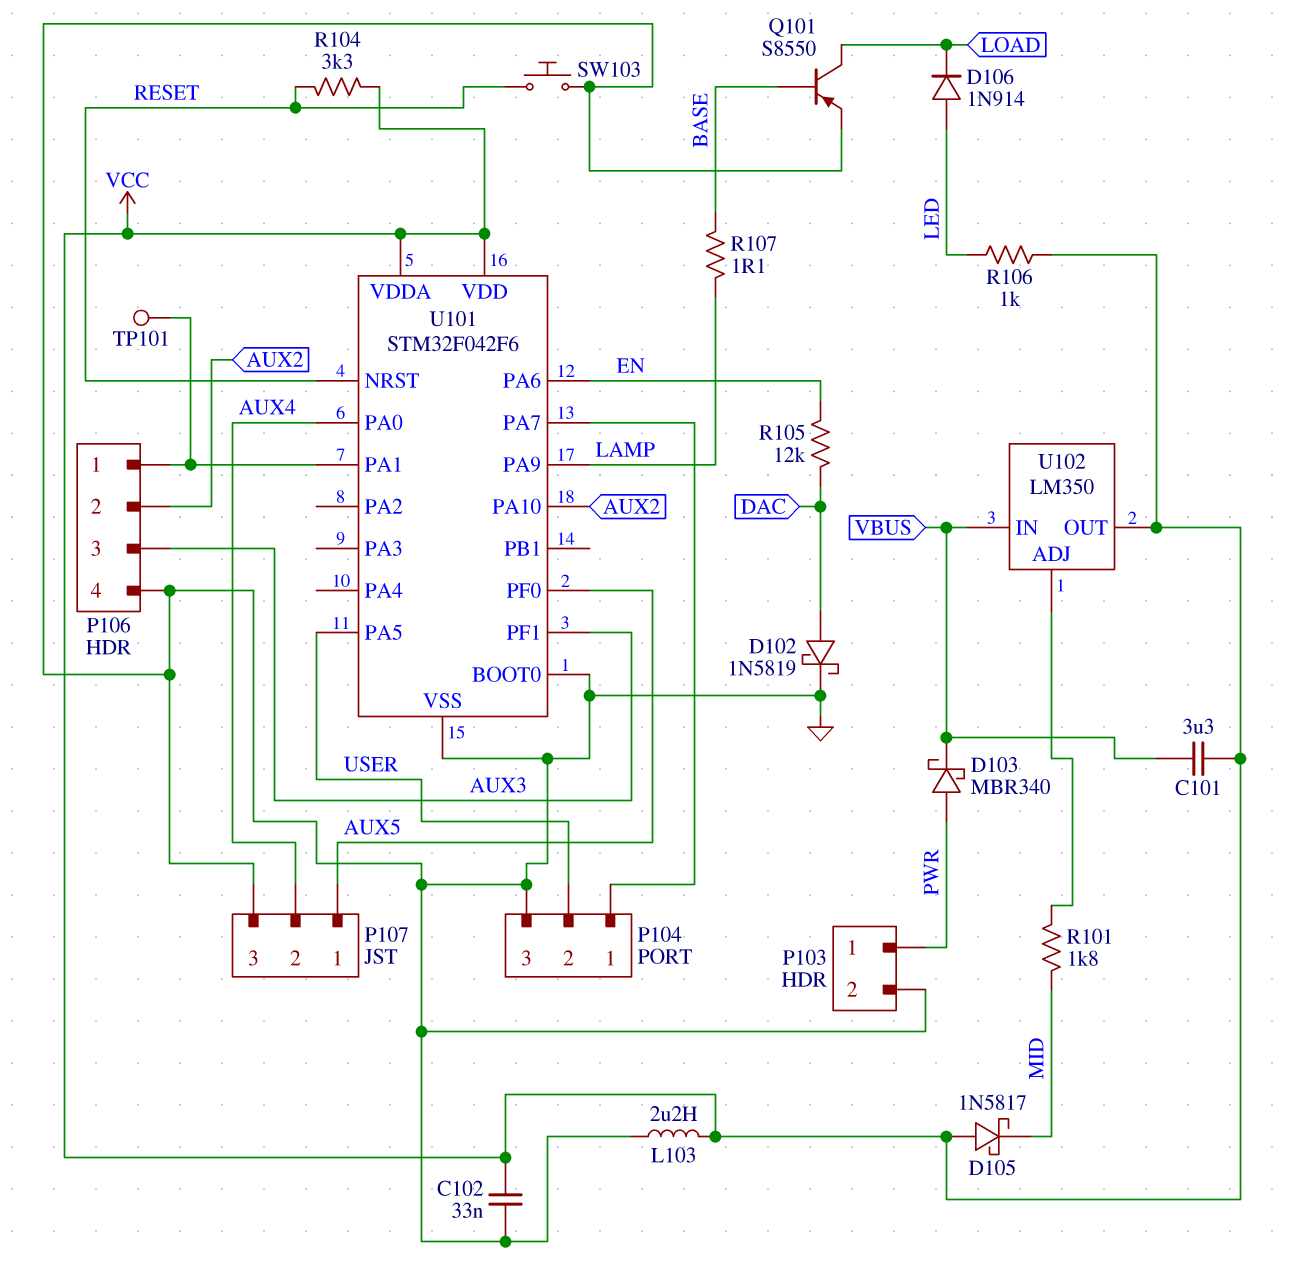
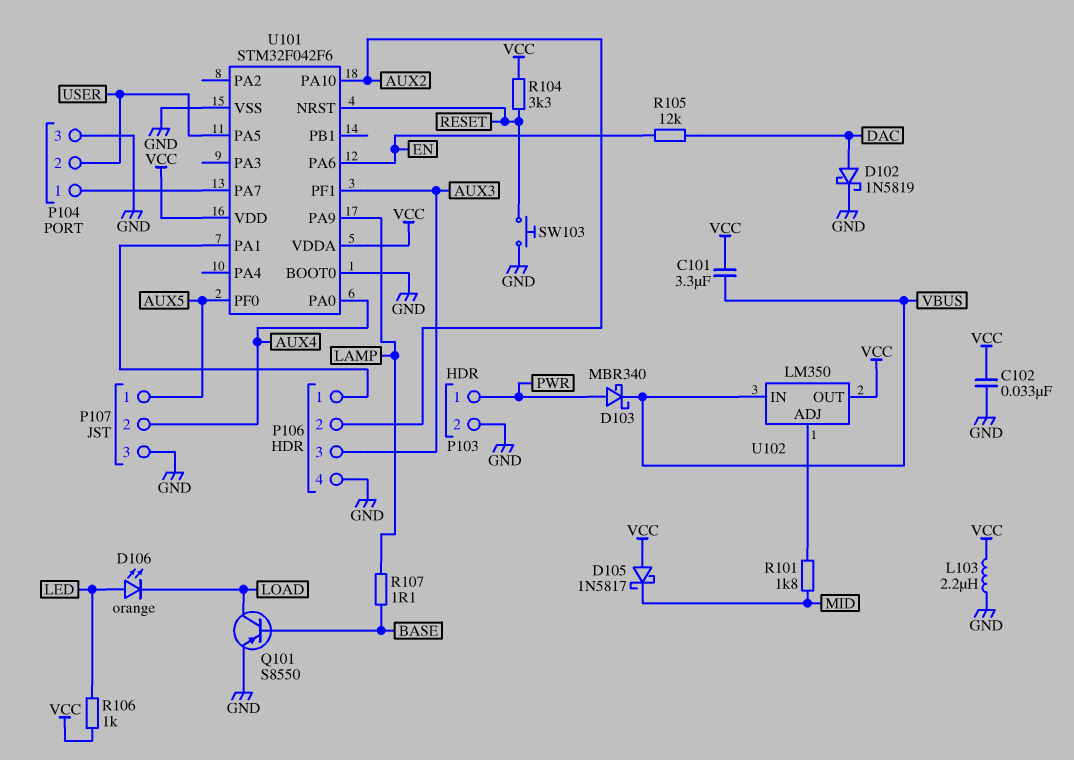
D106: diode 1N914 (A LED, K LOAD) -> LED orange (A LED, K LOAD)
TP101: test point (P106/1) -> none

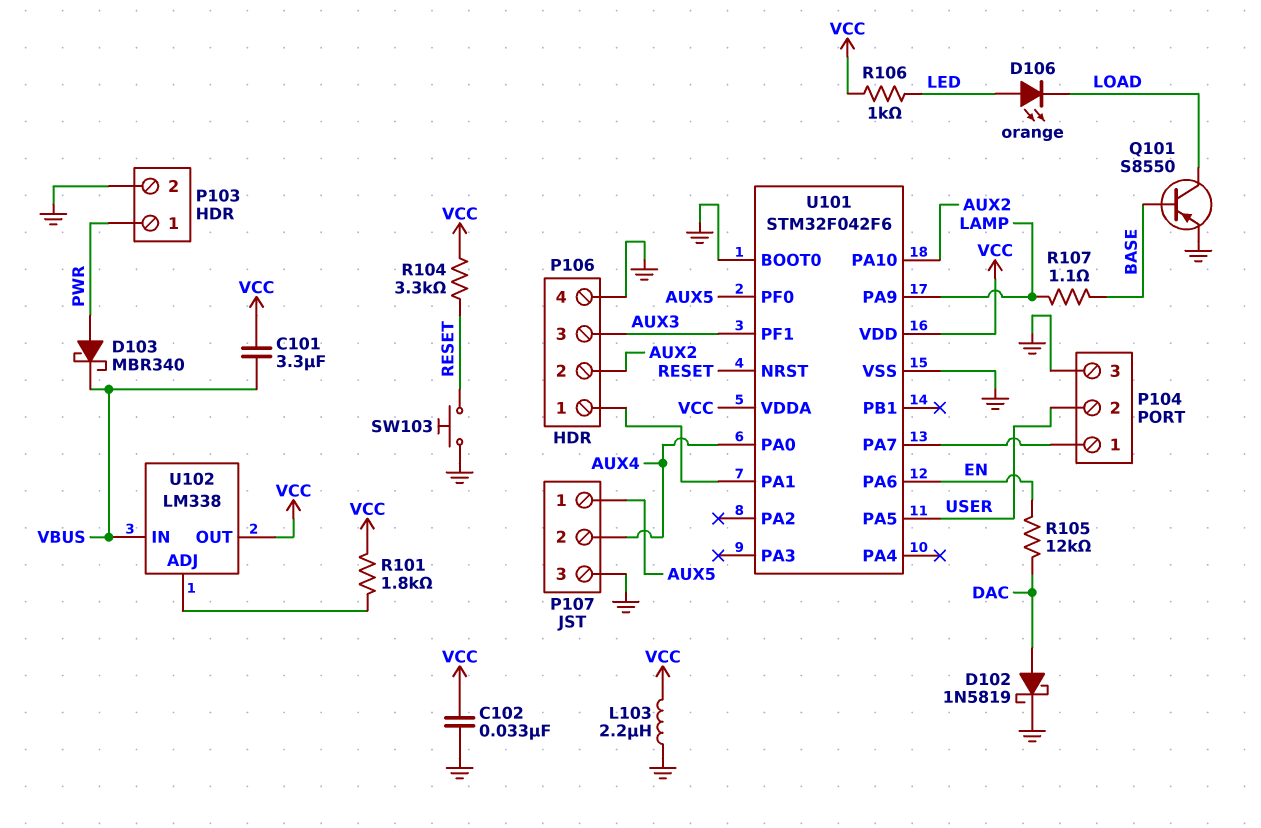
D105: schottky 1N5817 (A VCC, K MID) -> none
R101: 1.8k (MID, U102/ADJ) -> 1.8k (U102/ADJ, VCC)
U102: LM350 -> LM338

